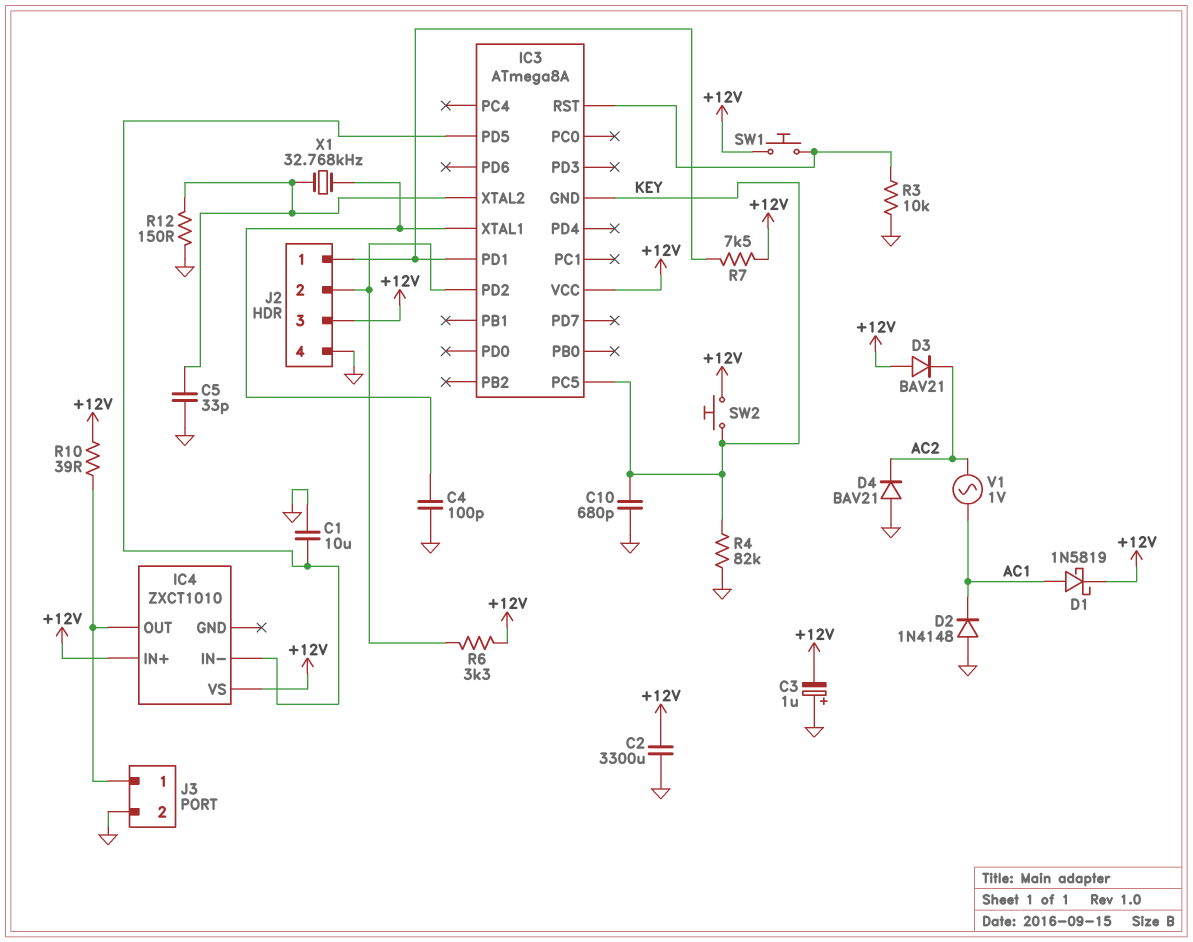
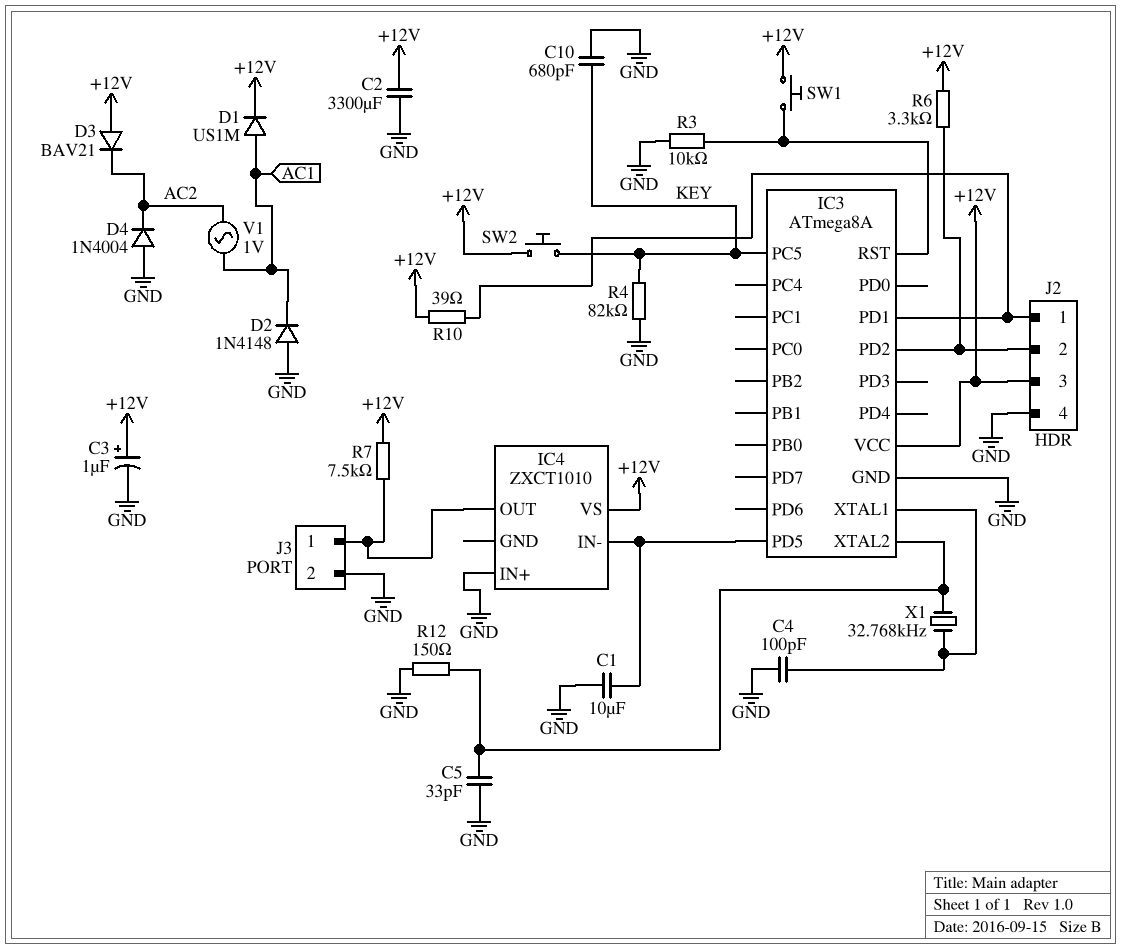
C3: 1uF (plus GND, minus +12V) -> 1uF (plus +12V, minus GND)
D1: schottky 1N5819 (A AC1, K +12V) -> diode US1M (A AC1, K +12V)
D4: diode BAV21 (A GND, K AC2) -> diode 1N4004 (A GND, K AC2)
IC3 pin GND: KEY -> GND
IC4 pin IN+: +12V -> GND
R7: 7.5k (+12V, IC3/PD1) -> 7.5k (+12V, IC4/OUT)
R10: 39 (+12V, IC4/OUT) -> 39 (+12V, IC3/PD1)

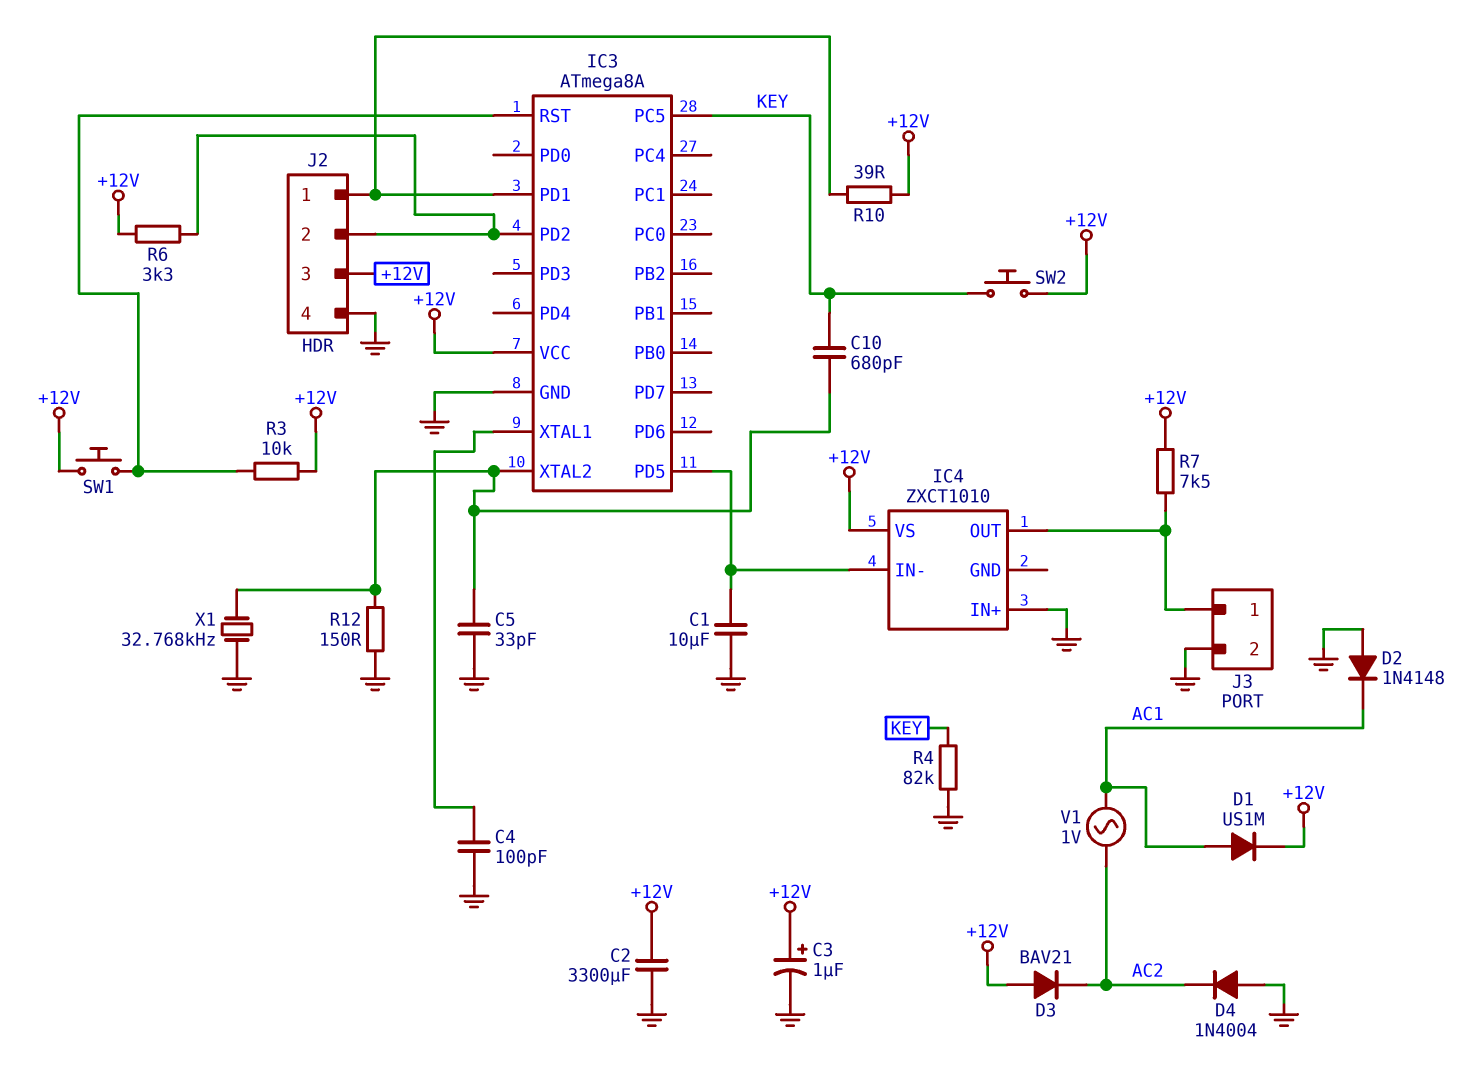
C10: 680pF (GND, KEY) -> 680pF (IC3/XTAL2, KEY)
R3: 10k (GND, IC3/RST) -> 10k (+12V, IC3/RST)
X1: 32.768kHz (IC3/XTAL1, IC3/XTAL2) -> 32.768kHz (GND, IC3/XTAL2)

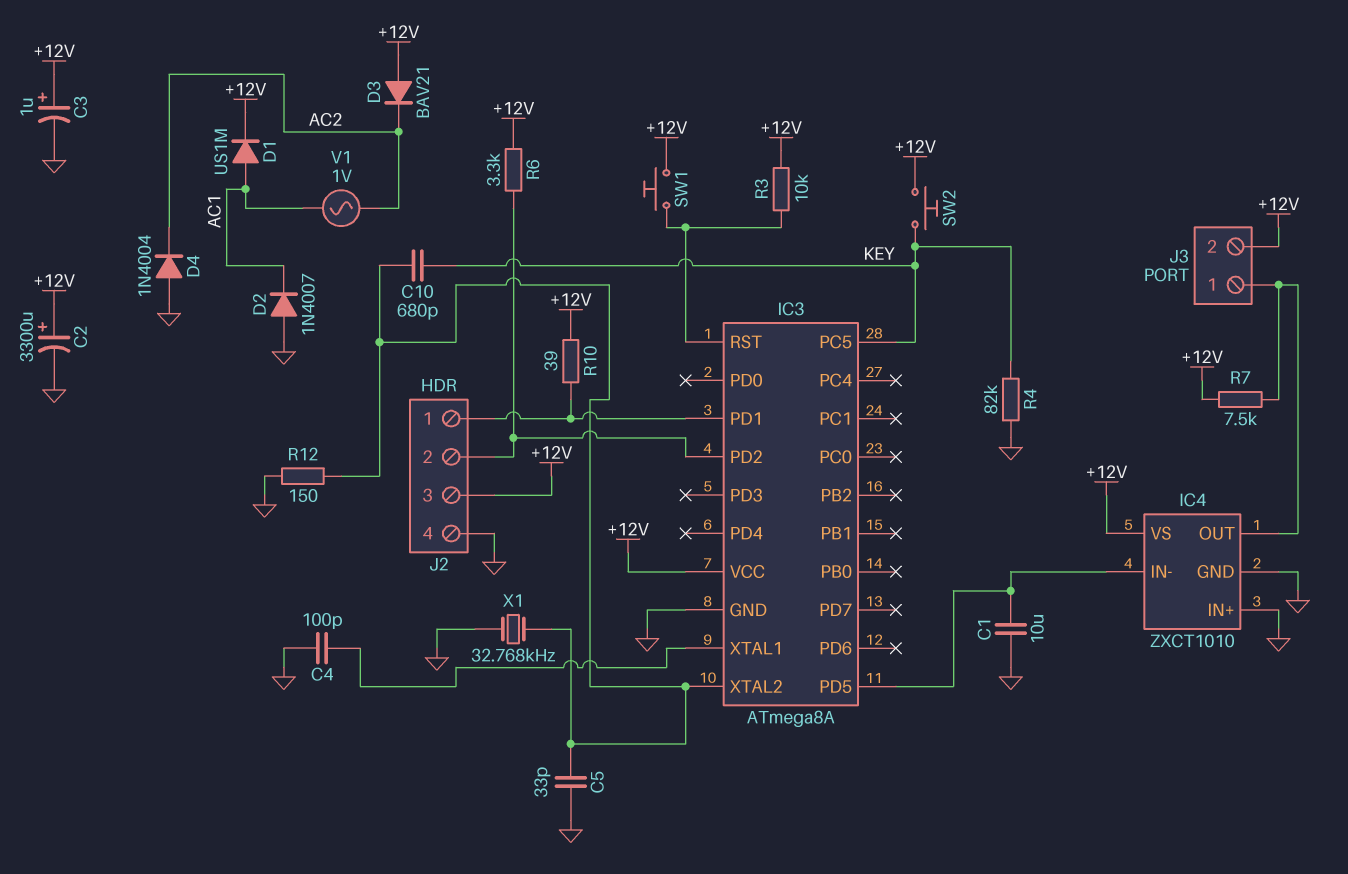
C2: 3300uF (+12V, GND) -> 3300uF (plus +12V, minus GND)
D2: diode 1N4148 (A GND, K AC1) -> diode 1N4007 (A GND, K AC1)
IC4 pin GND: none -> GND
J3 pin 2: GND -> +12V

